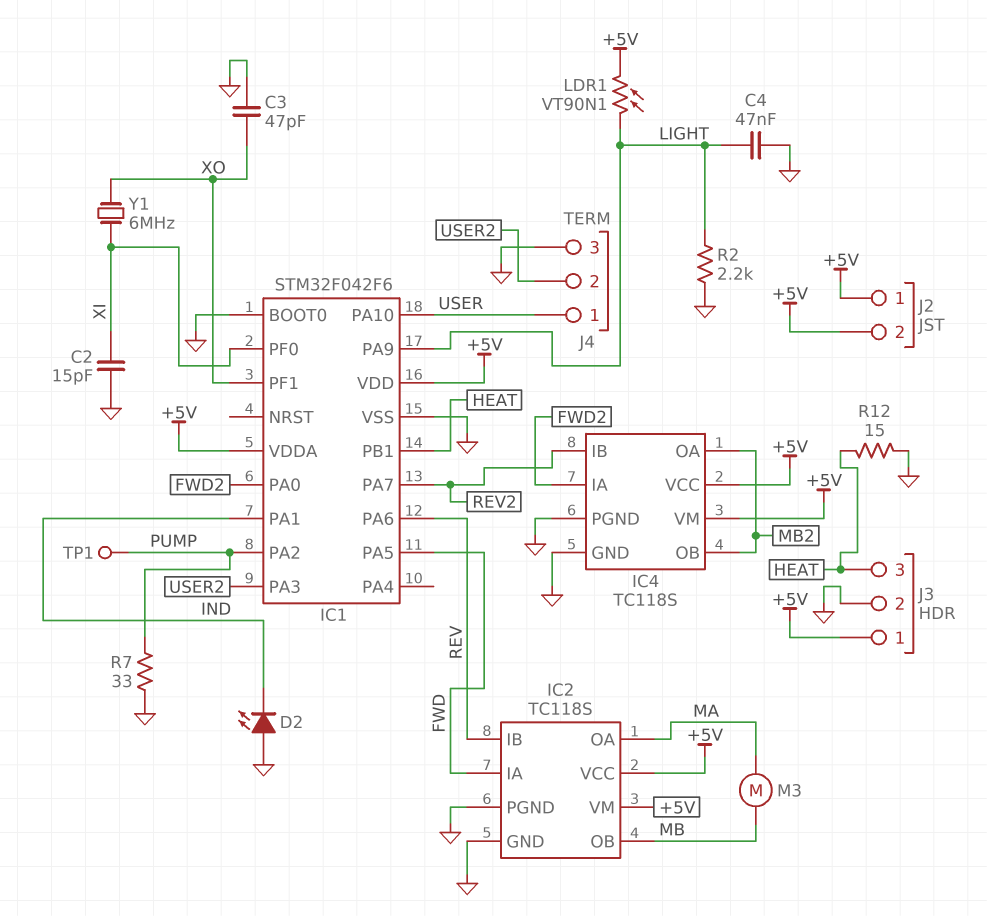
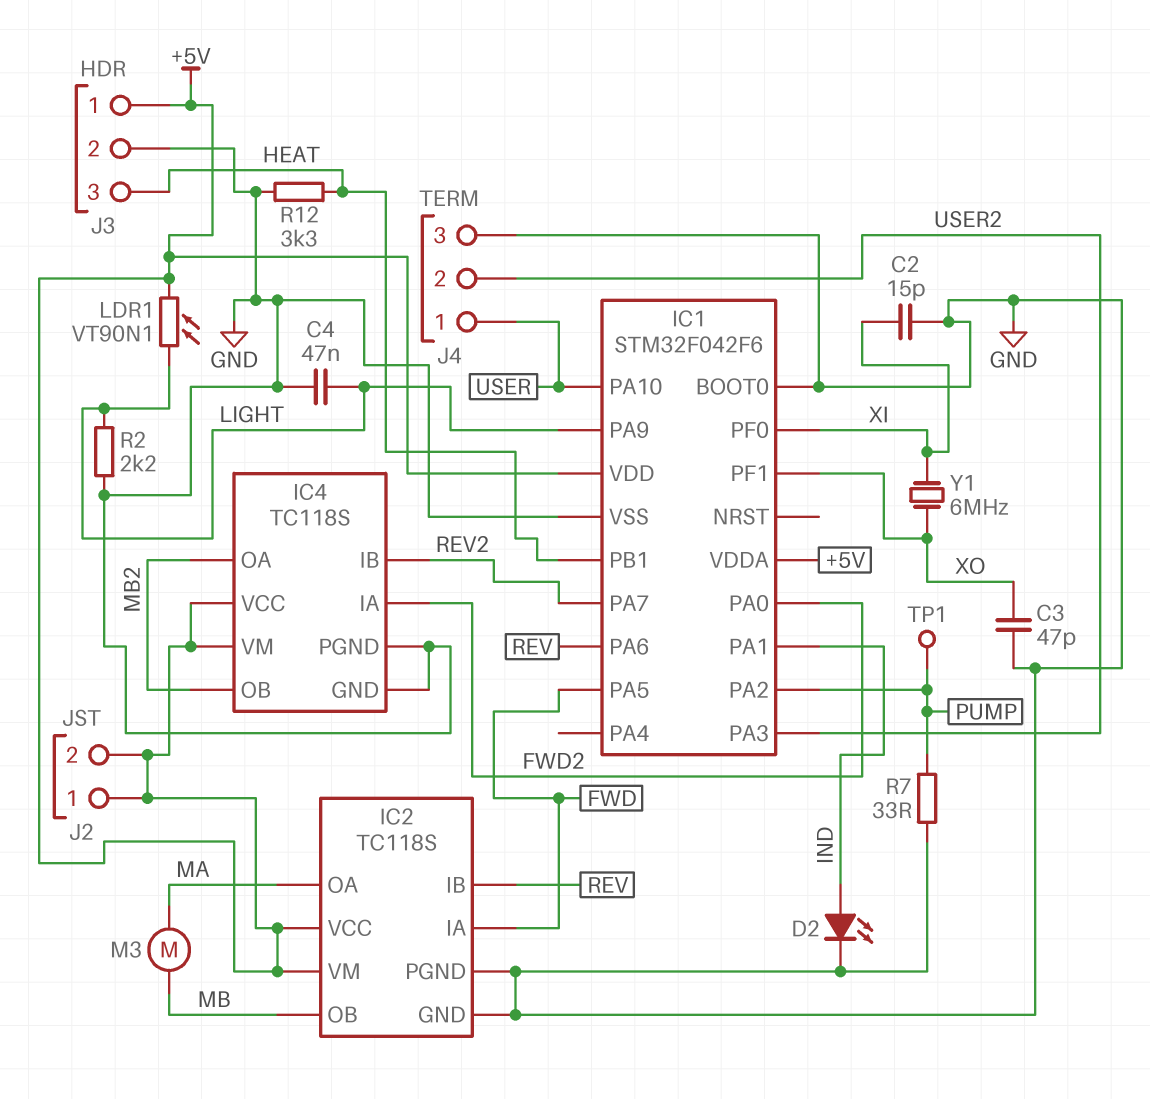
D2: LED (A GND, K IND) -> LED (A IND, K GND)
R12: 15 (GND, HEAT) -> 3.3k (GND, HEAT)

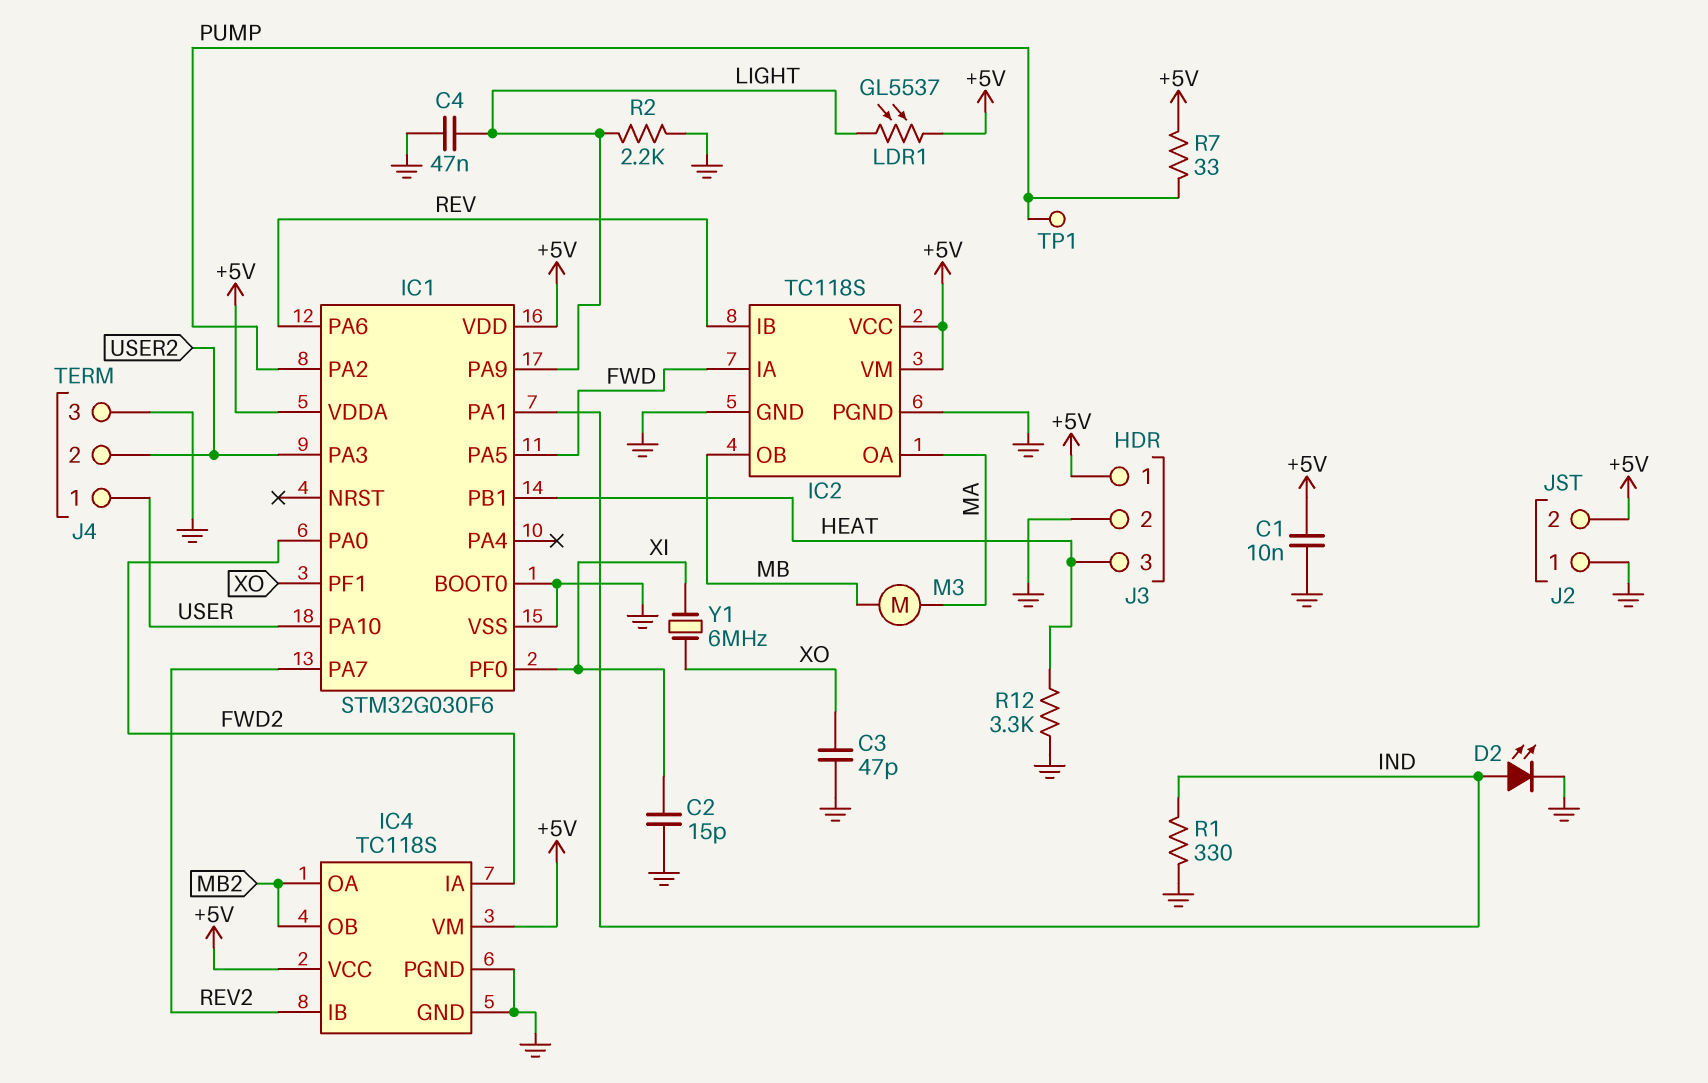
C1: none -> 10nF (+5V, GND)
IC1: STM32F042F6 -> STM32G030F6
J2 pin 1: +5V -> GND
LDR1: VT90N1 (+5V, LIGHT) -> GL5537 (+5V, LIGHT)
R1: none -> 330 (GND, IND)
R7: 33 (GND, PUMP) -> 33 (+5V, PUMP)

